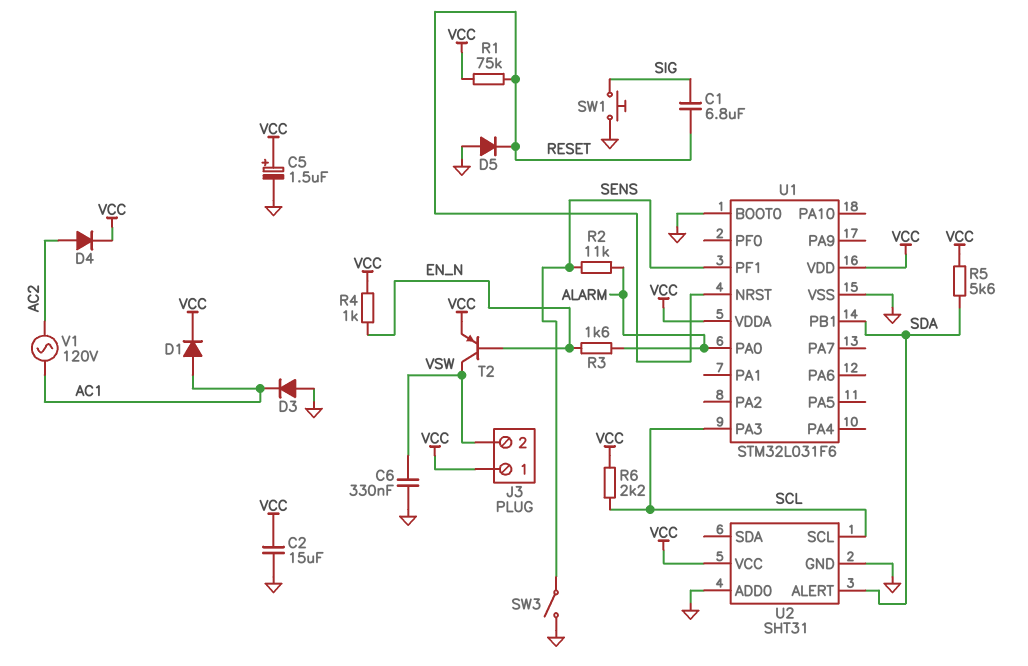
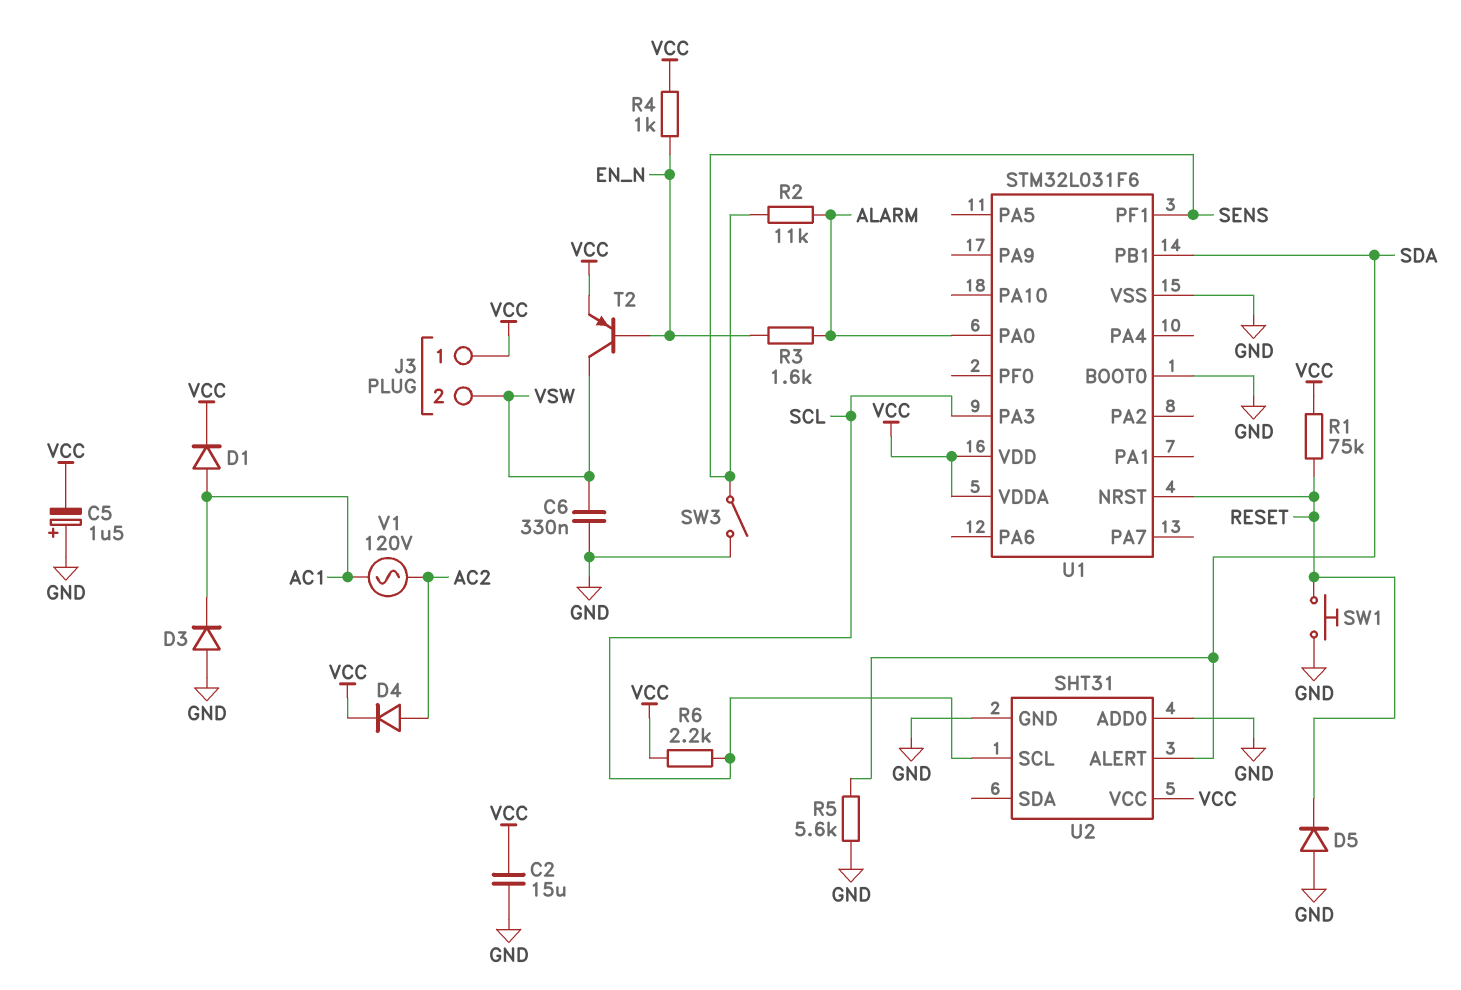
C1: 6.8uF (RESET, SIG) -> none
C5: 1.5uF (plus VCC, minus GND) -> 1.5uF (plus GND, minus VCC)
R5: 5.6k (SDA, VCC) -> 5.6k (GND, SDA)
SW1: button (GND, SIG) -> button (GND, RESET)

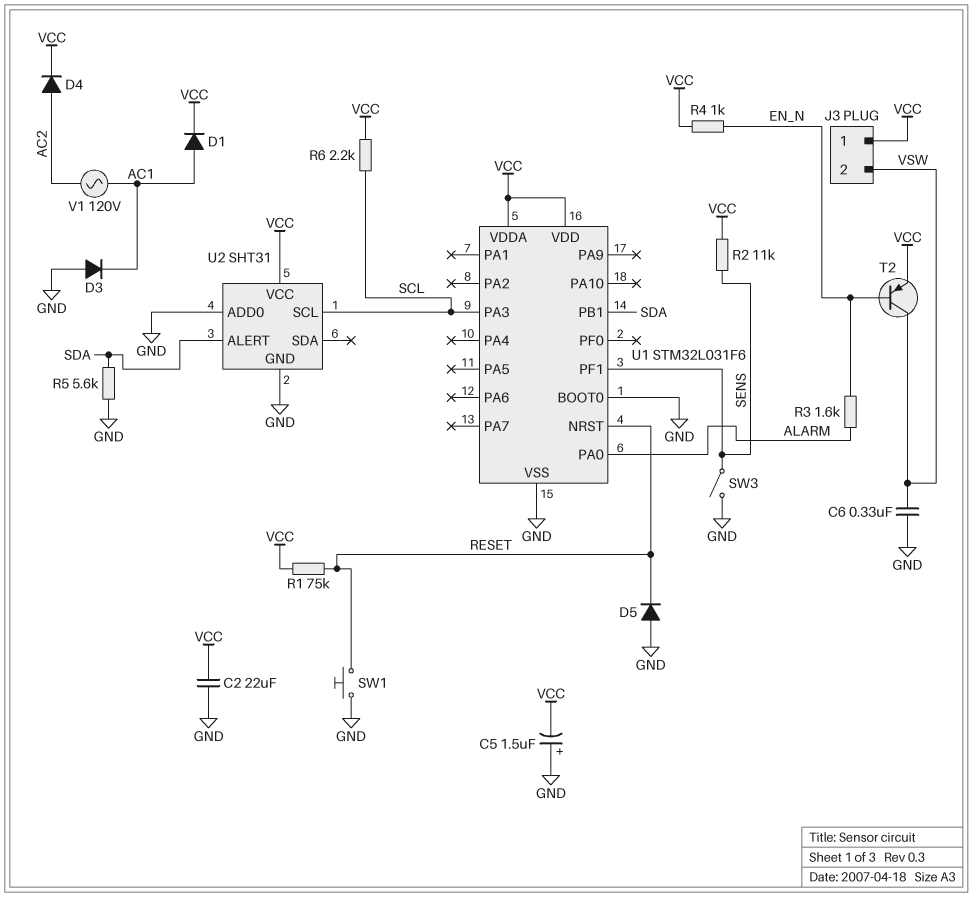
C2: 15uF (GND, VCC) -> 22uF (GND, VCC)
R2: 11k (ALARM, SENS) -> 11k (SENS, VCC)

